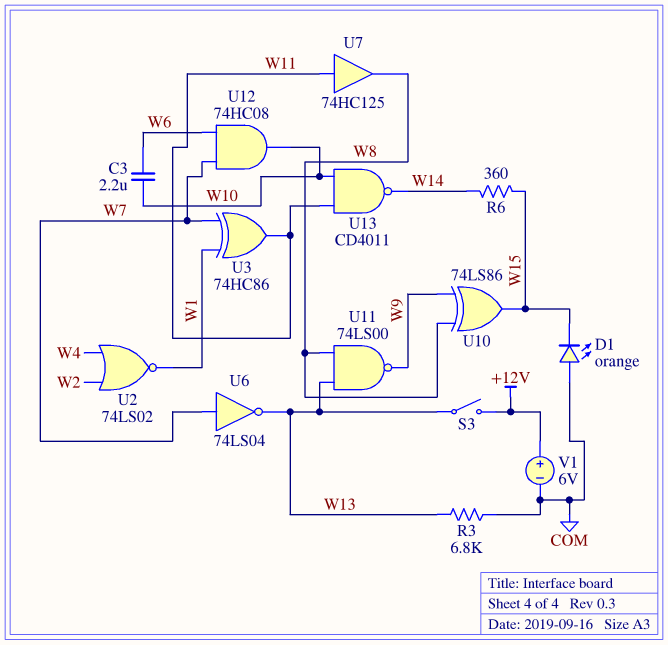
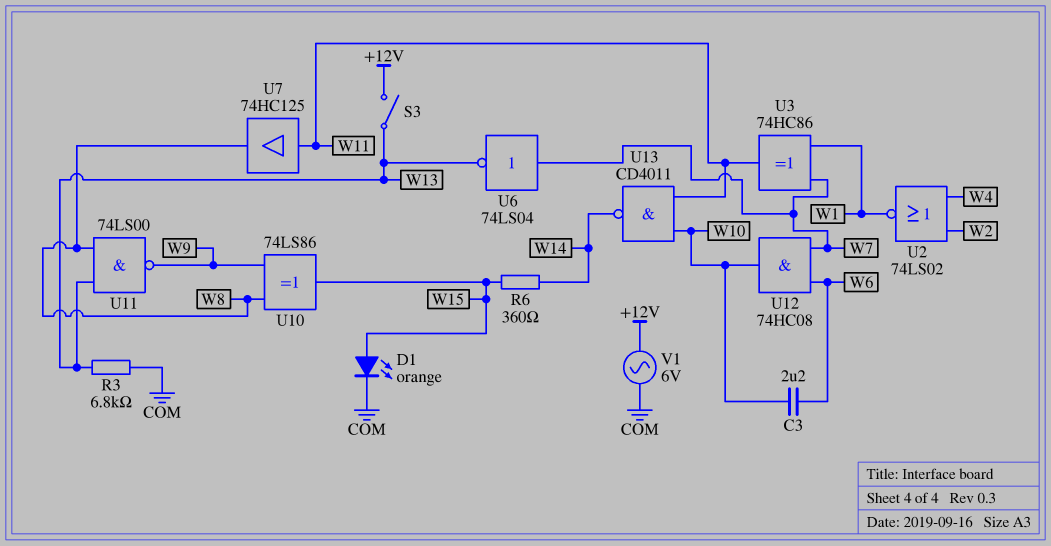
D1: LED orange (A COM, K W15) -> LED orange (A W15, K COM)
V1: 6V (plus +12V, minus COM) -> AC 6V (+12V, COM)

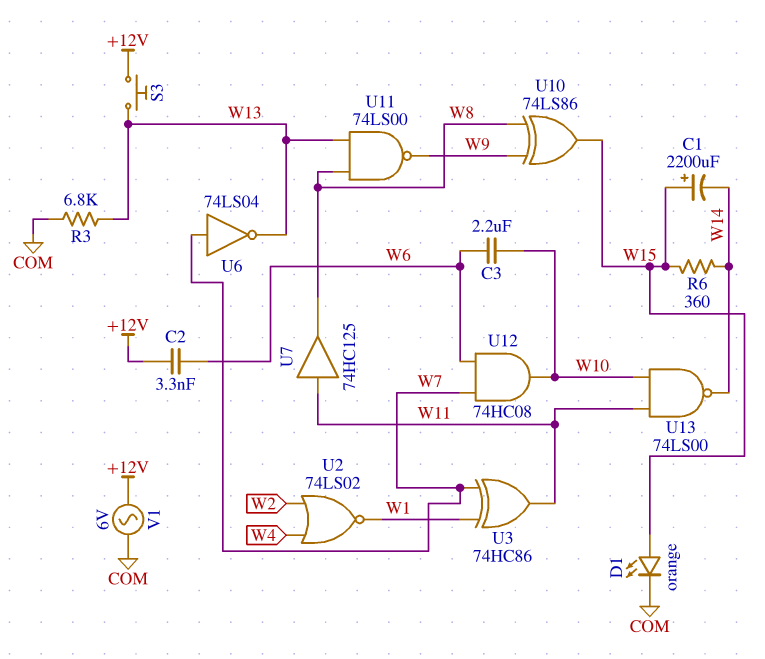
C1: none -> 2200uF (plus W15, minus W14)
C2: none -> 3.3nF (+12V, W6)
S3: switch (+12V, W13) -> button (+12V, W13)
U13: NAND CD4011 (in W10, in W11, out W14) -> NAND 74LS00 (in W10, in W11, out W14)

